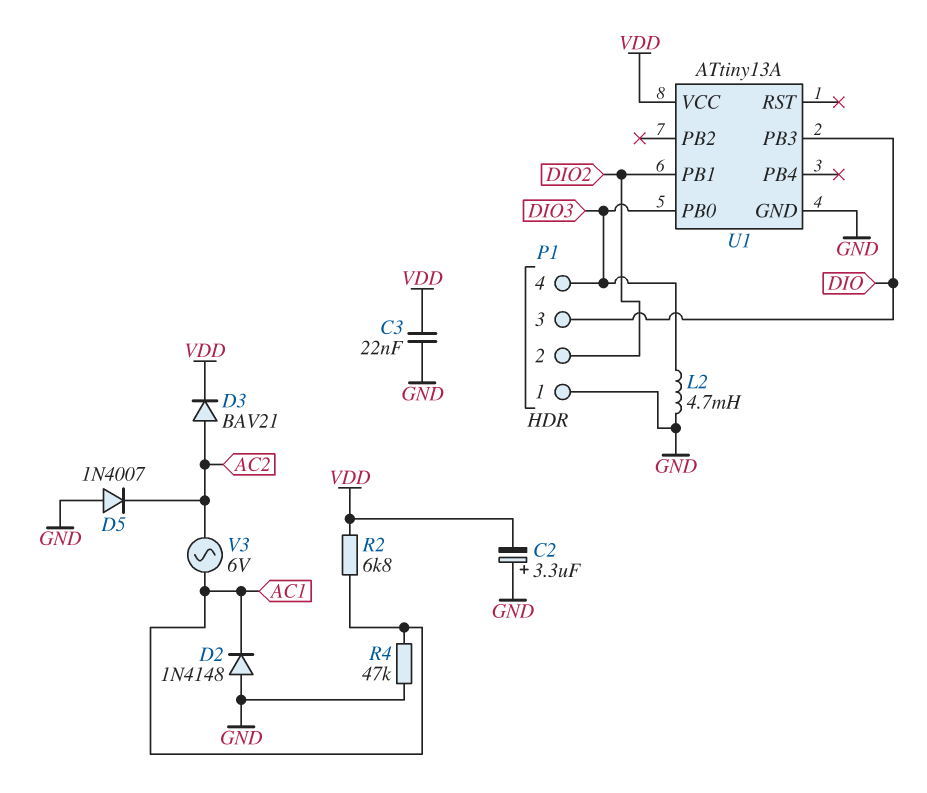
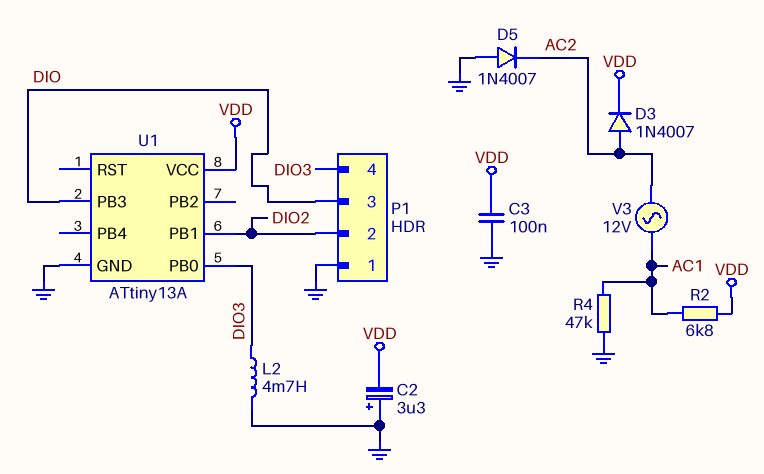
C3: 22nF (GND, VDD) -> 100nF (GND, VDD)
D2: diode 1N4148 (A GND, K AC1) -> none
D3: diode BAV21 (A AC2, K VDD) -> diode 1N4007 (A AC2, K VDD)
V3: AC 6V (AC1, AC2) -> AC 12V (AC1, AC2)

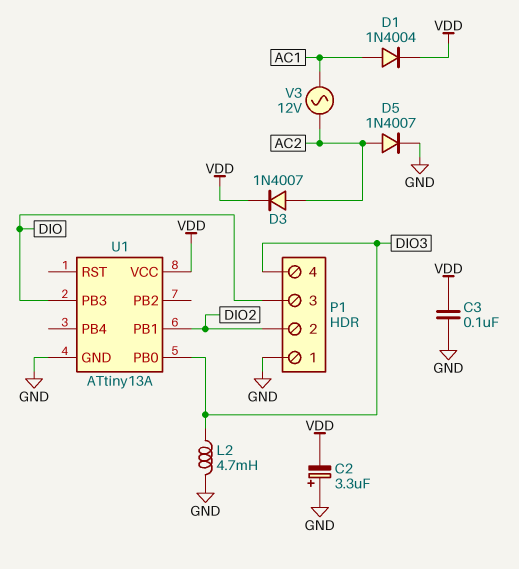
D1: none -> diode 1N4004 (A AC1, K VDD)
D5: diode 1N4007 (A GND, K AC2) -> diode 1N4007 (A AC2, K GND)
R2: 6.8k (AC1, VDD) -> none
R4: 47k (AC1, GND) -> none

